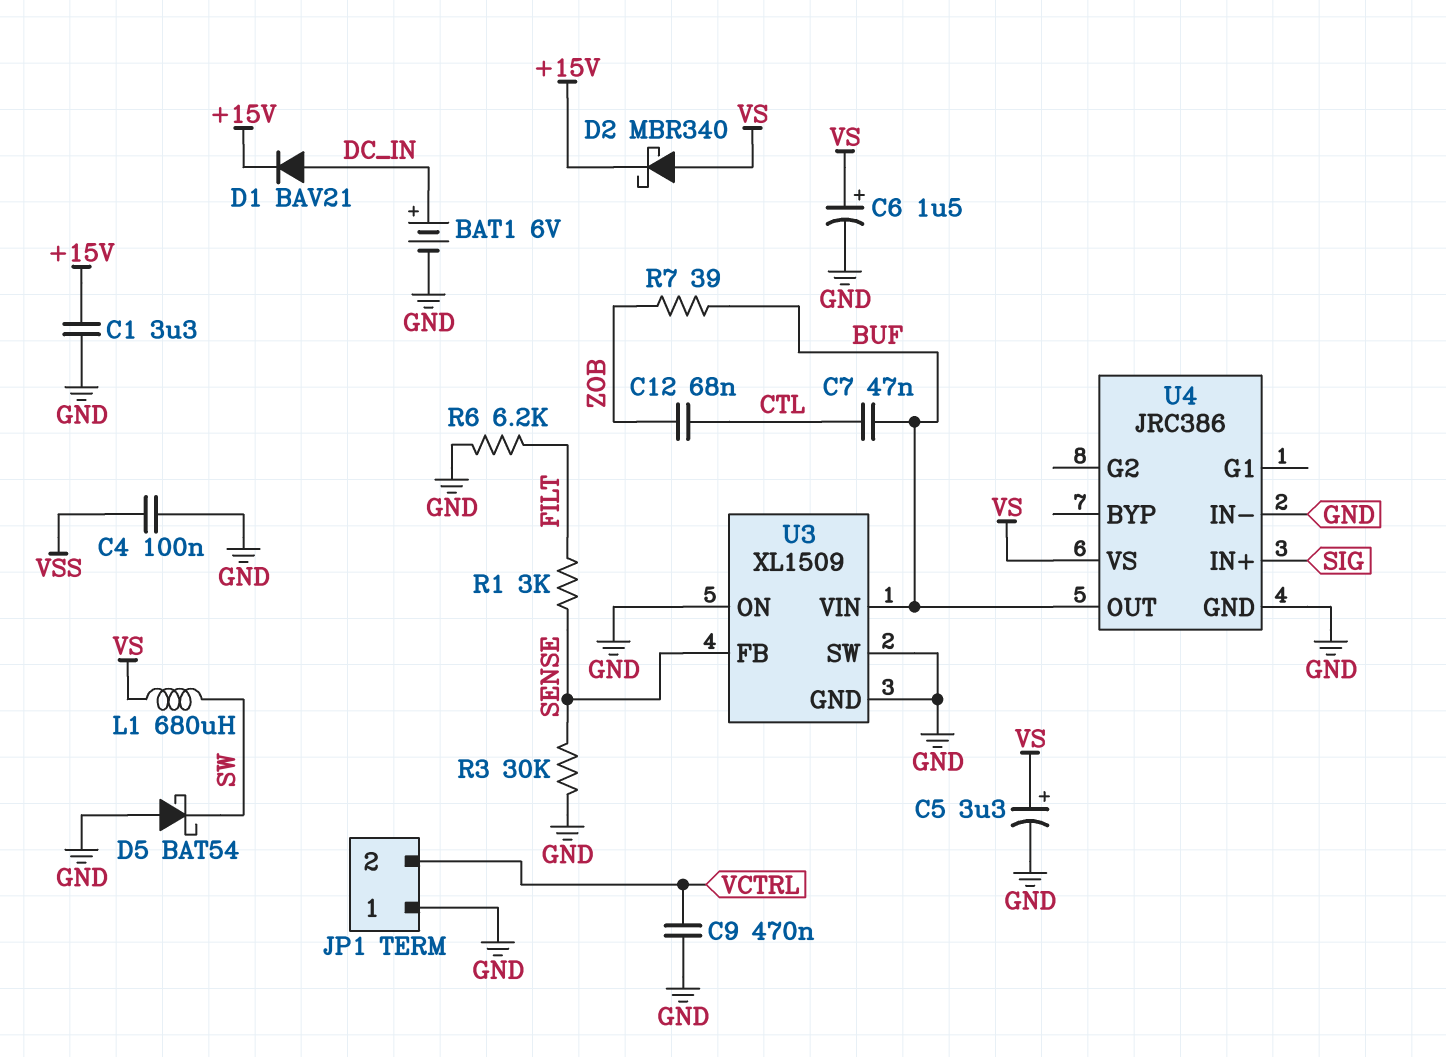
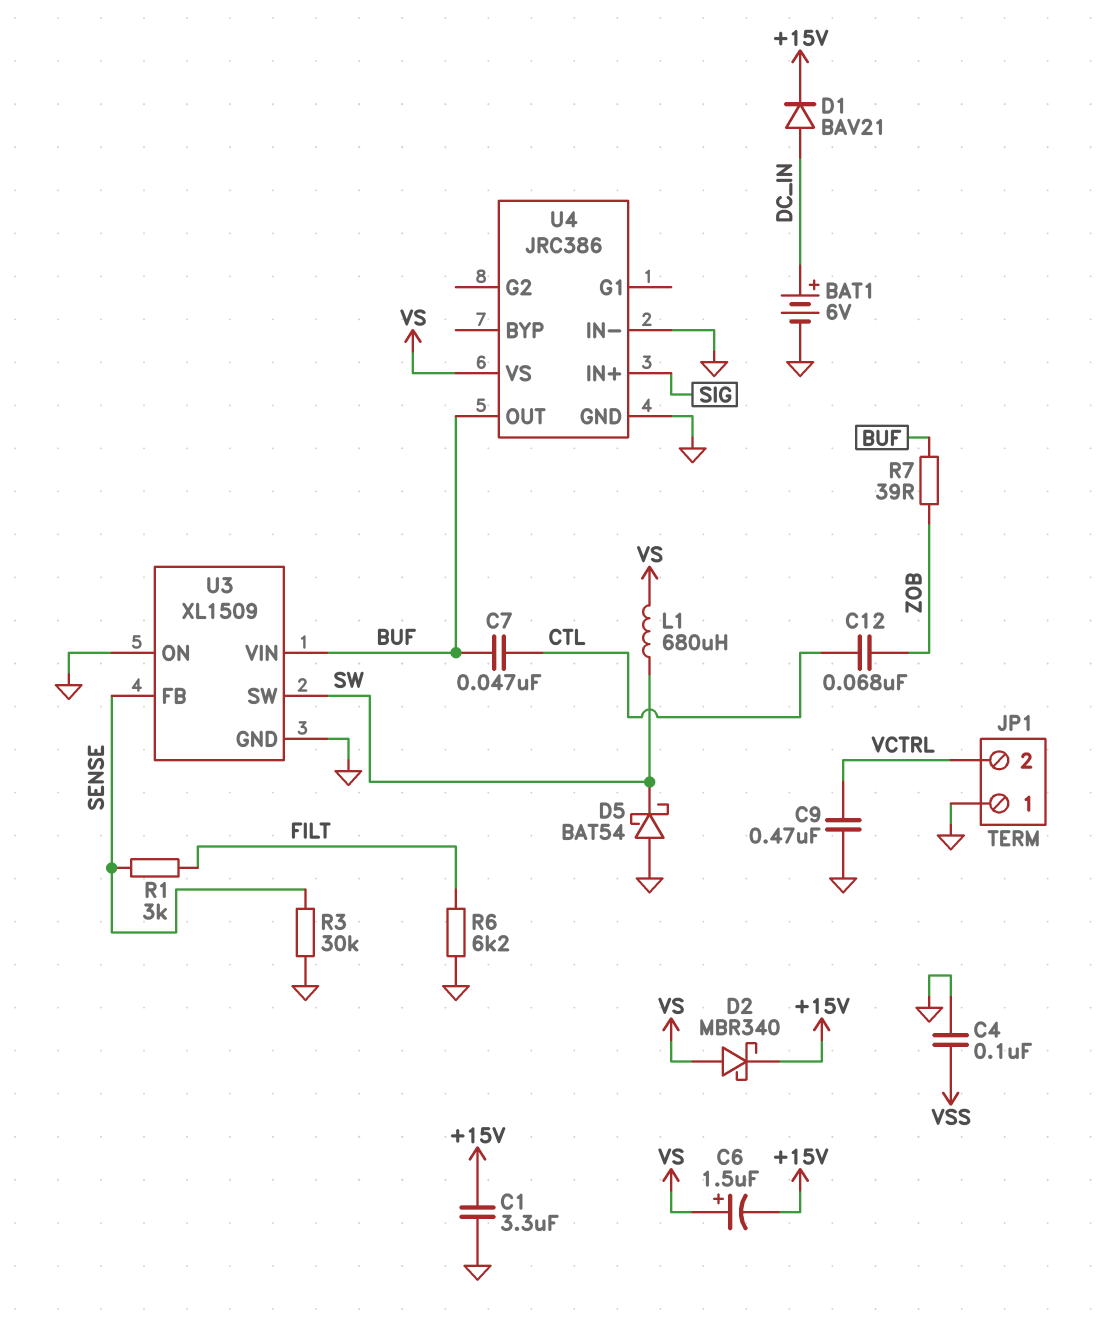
C5: 3.3uF (plus VS, minus GND) -> none
C6: 1.5uF (plus VS, minus GND) -> 1.5uF (plus VS, minus +15V)
U3 pin SW: GND -> SW

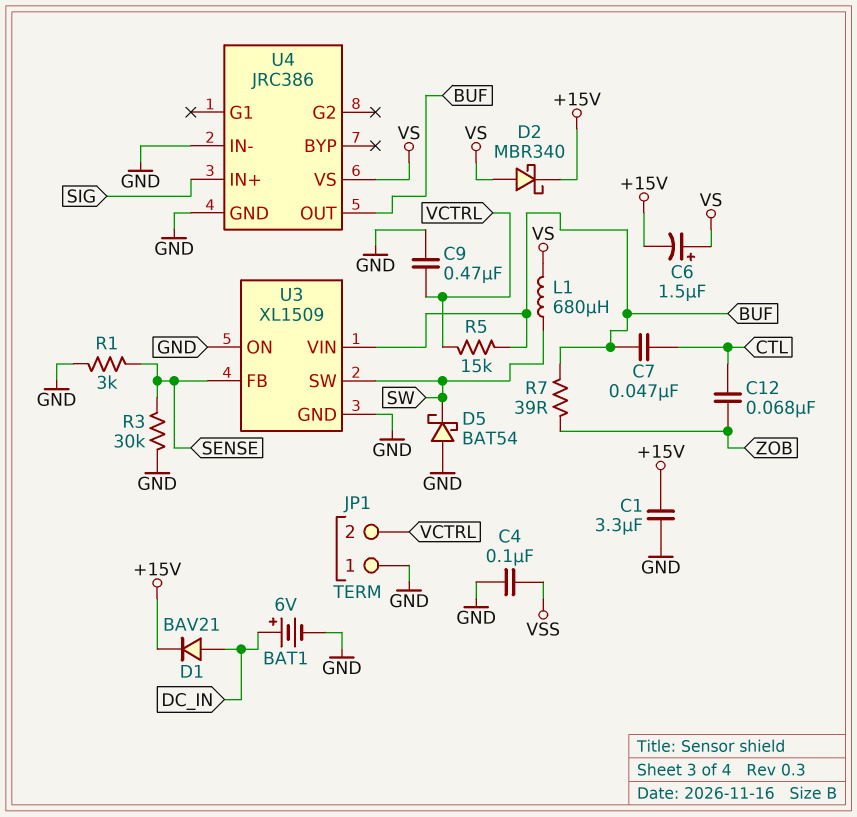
R1: 3k (FILT, SENSE) -> 3k (GND, SENSE)
R5: none -> 15k (BUF, VCTRL)
R6: 6.2k (FILT, GND) -> none

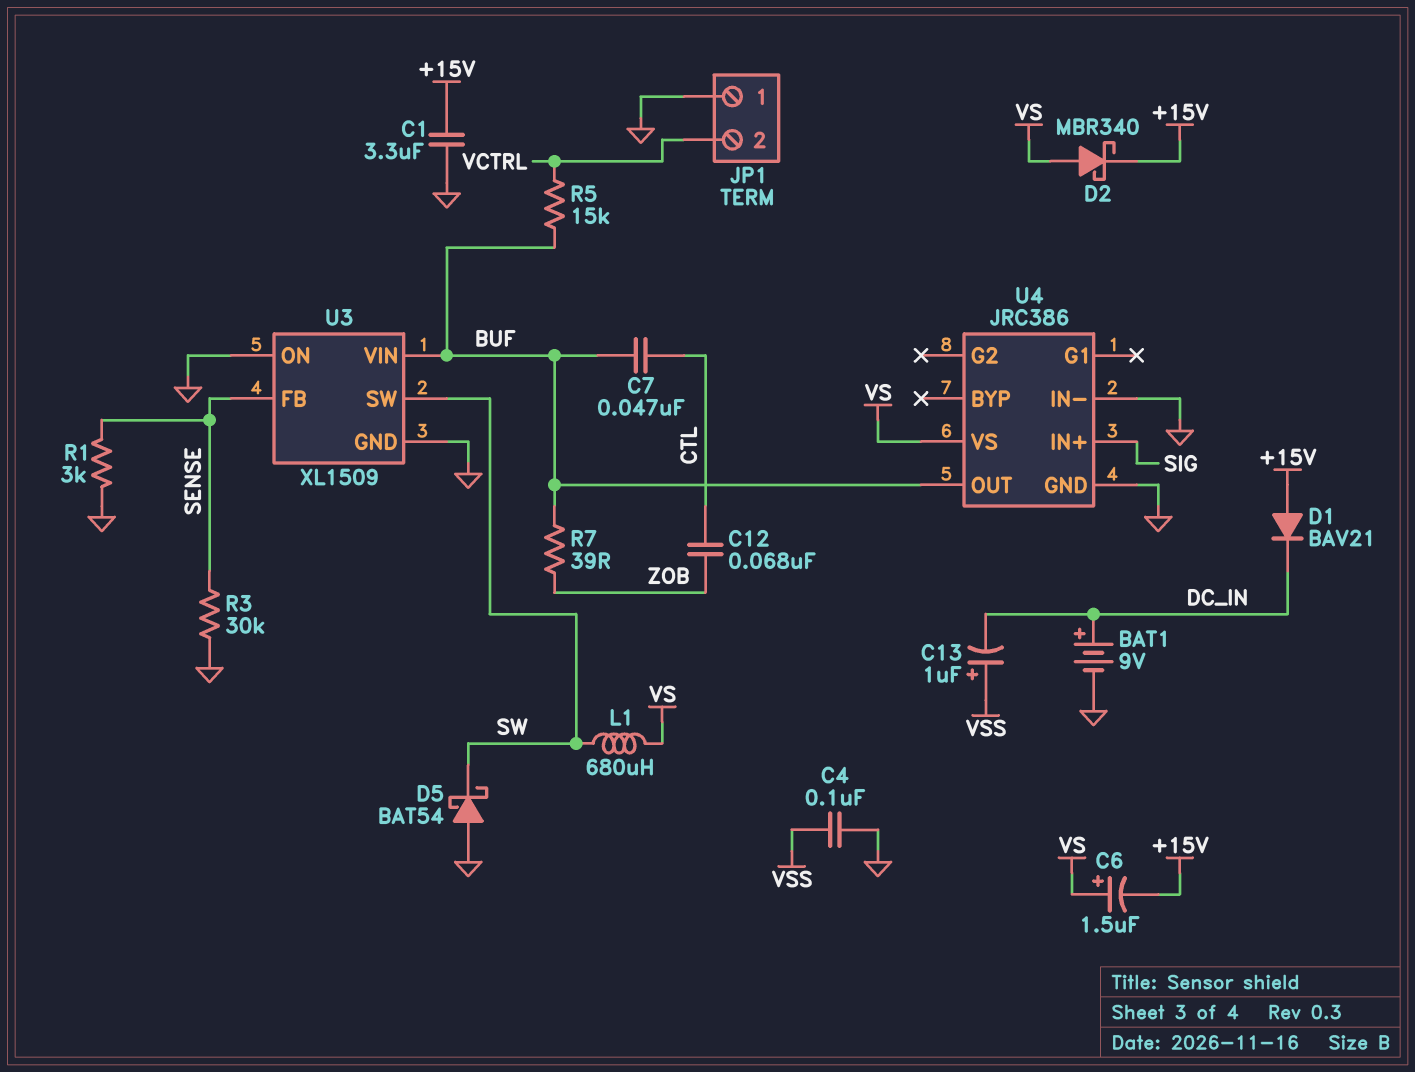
BAT1: 6V (plus DC_IN, minus GND) -> 9V (plus DC_IN, minus GND)
C9: 470nF (GND, VCTRL) -> none
C13: none -> 1uF (plus VSS, minus DC_IN)
D1: diode BAV21 (A DC_IN, K +15V) -> diode BAV21 (A +15V, K DC_IN)

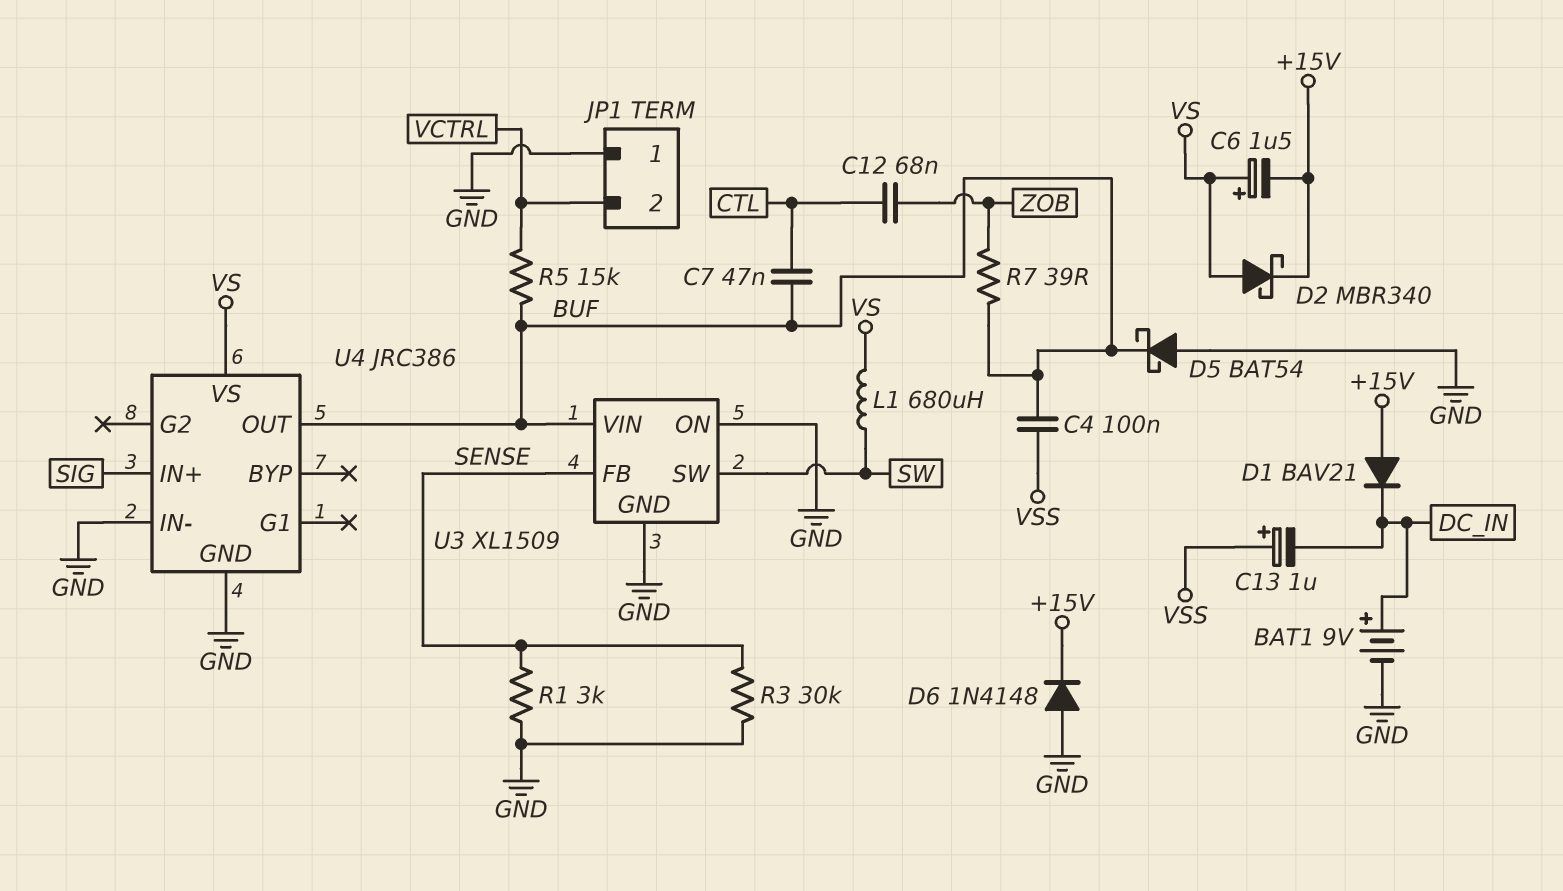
C1: 3.3uF (+15V, GND) -> none
C4: 100nF (GND, VSS) -> 100nF (BUF, VSS)
D5: schottky BAT54 (A GND, K SW) -> schottky BAT54 (A GND, K BUF)
D6: none -> diode 1N4148 (A GND, K +15V)

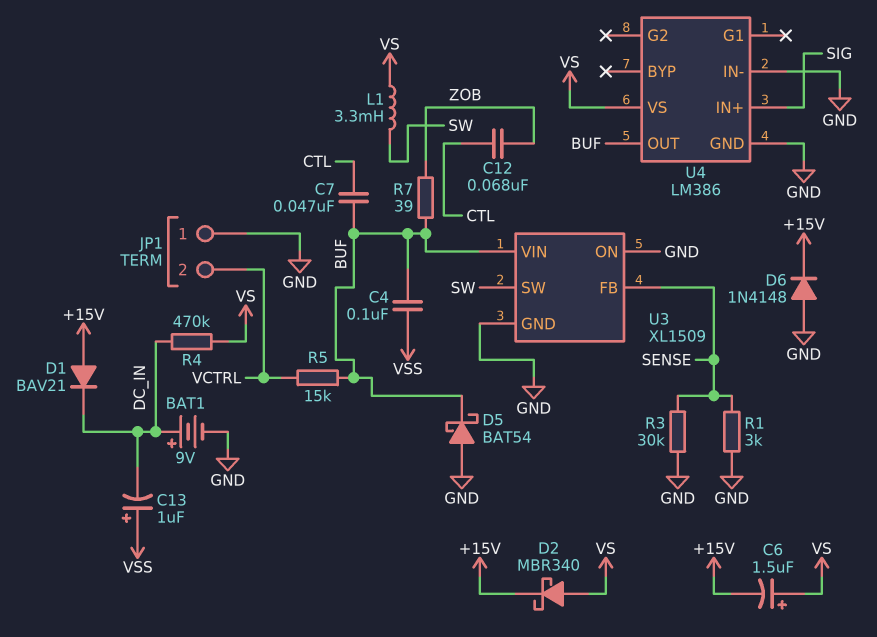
L1: 680uH (SW, VS) -> 3.3mH (SW, VS)
R4: none -> 470k (DC_IN, VS)
U4: JRC386 -> LM386

